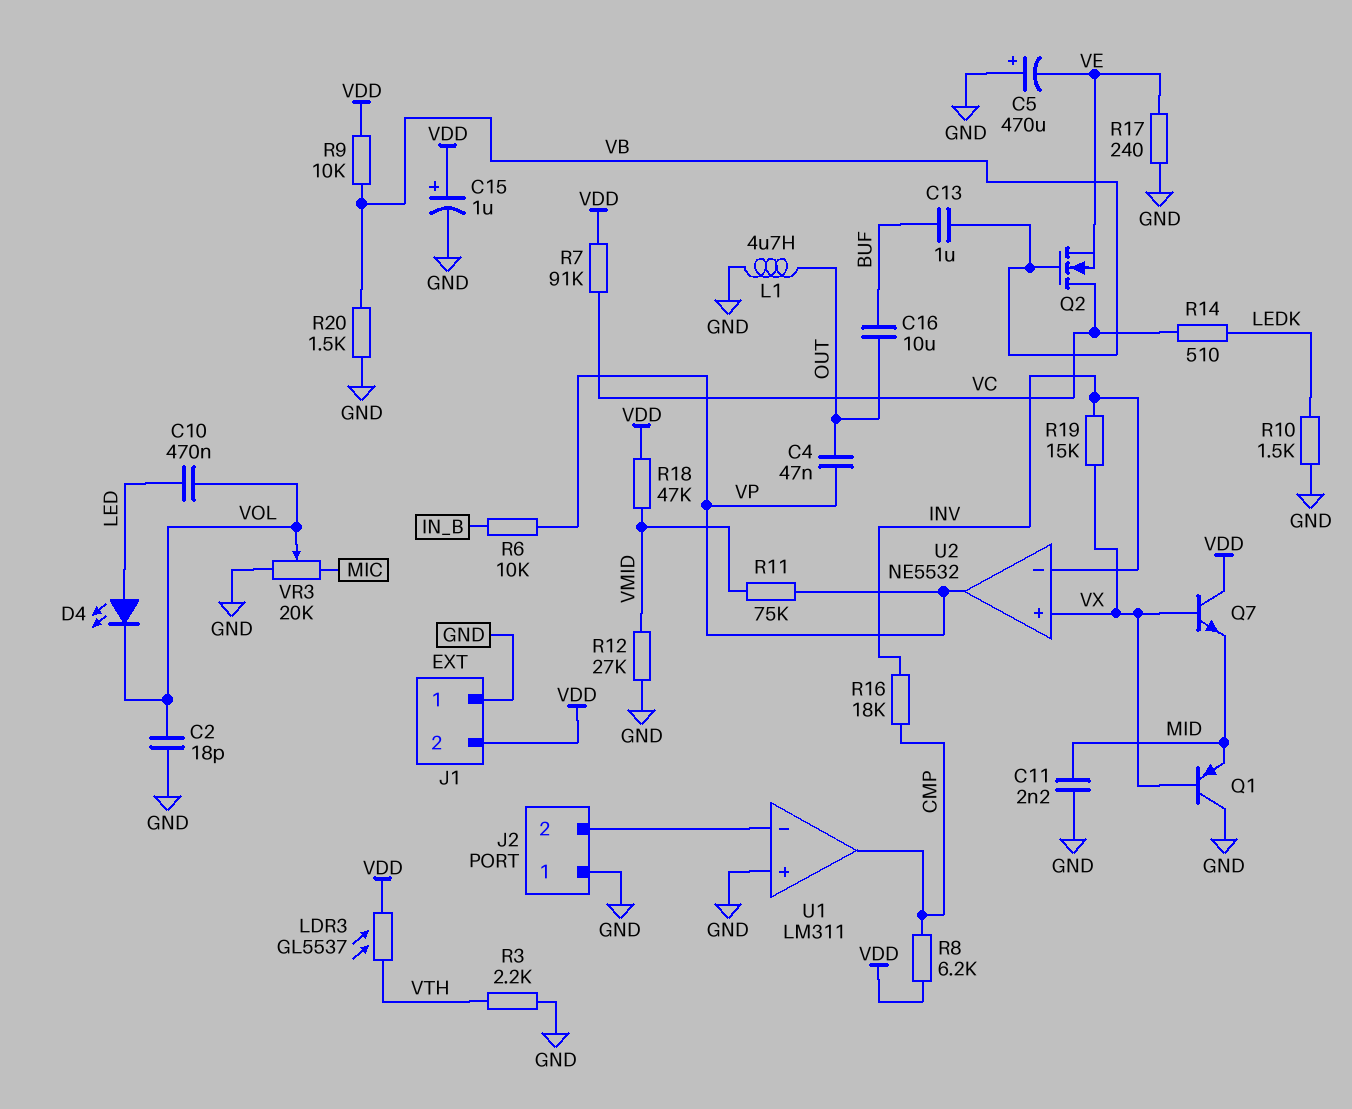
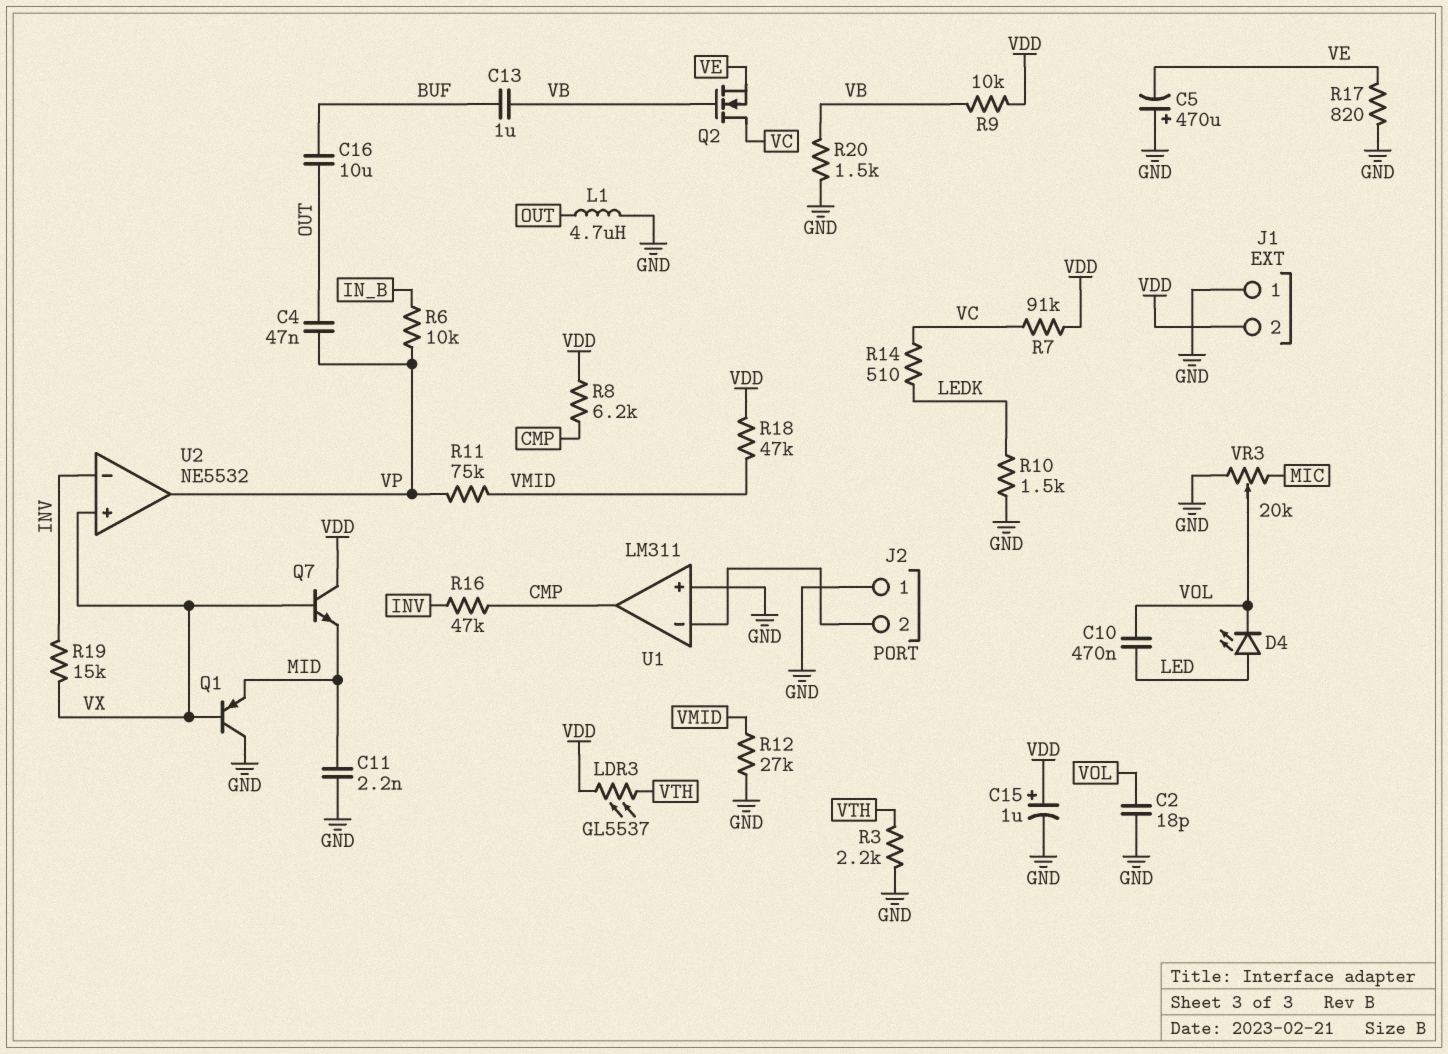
R16: 18k (CMP, INV) -> 47k (CMP, INV)
R17: 240 (GND, VE) -> 820 (GND, VE)

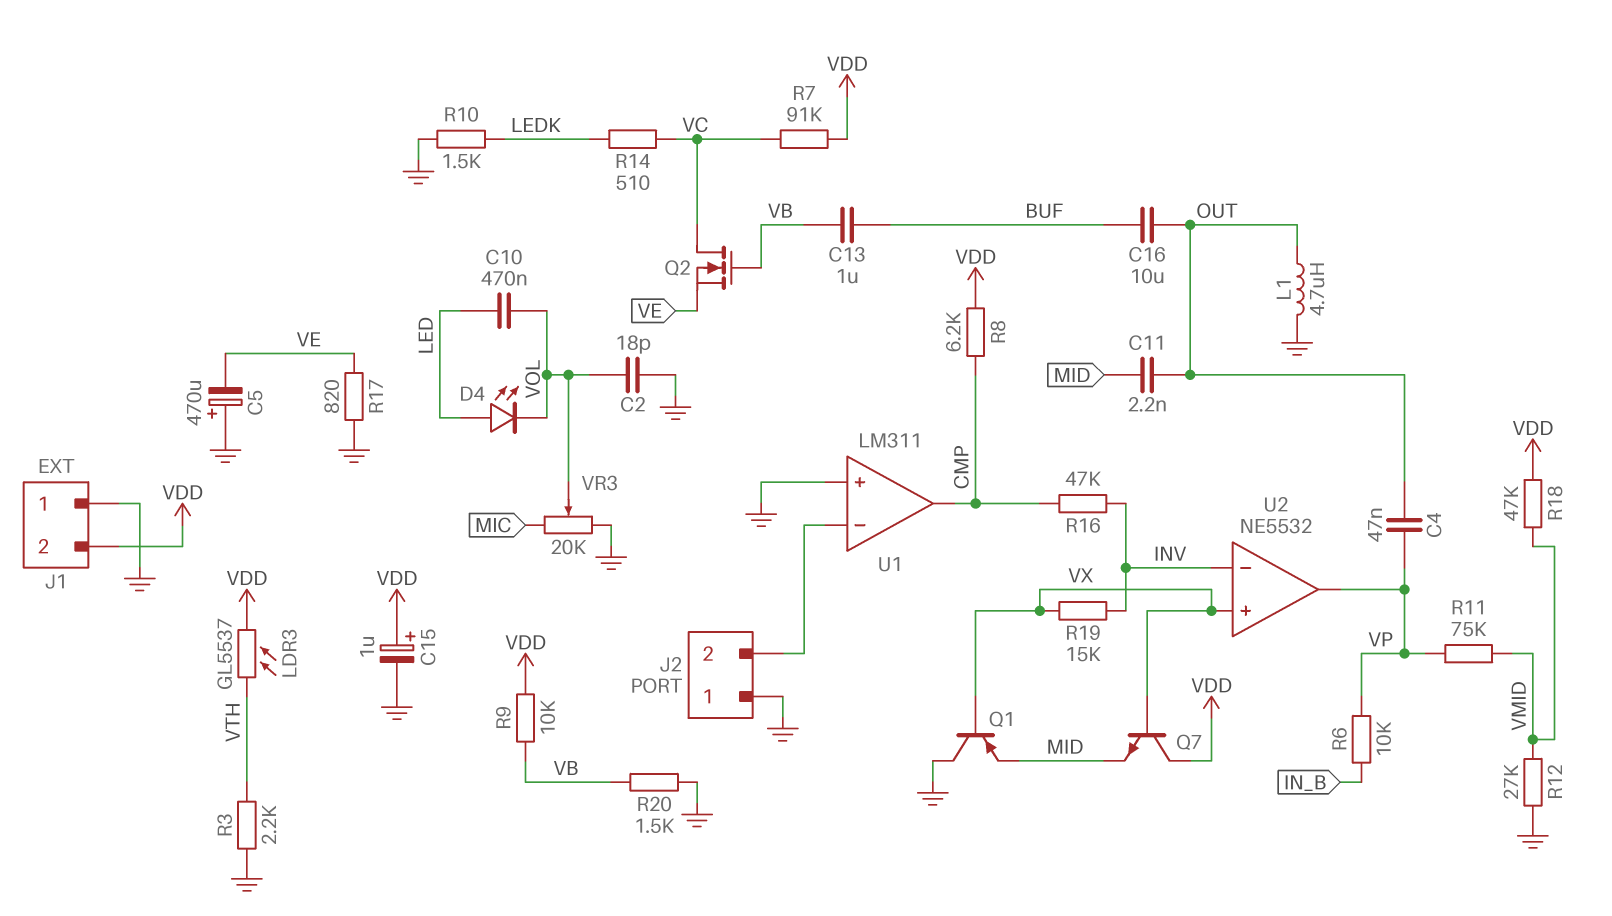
C11: 2.2nF (GND, MID) -> 2.2nF (MID, OUT)

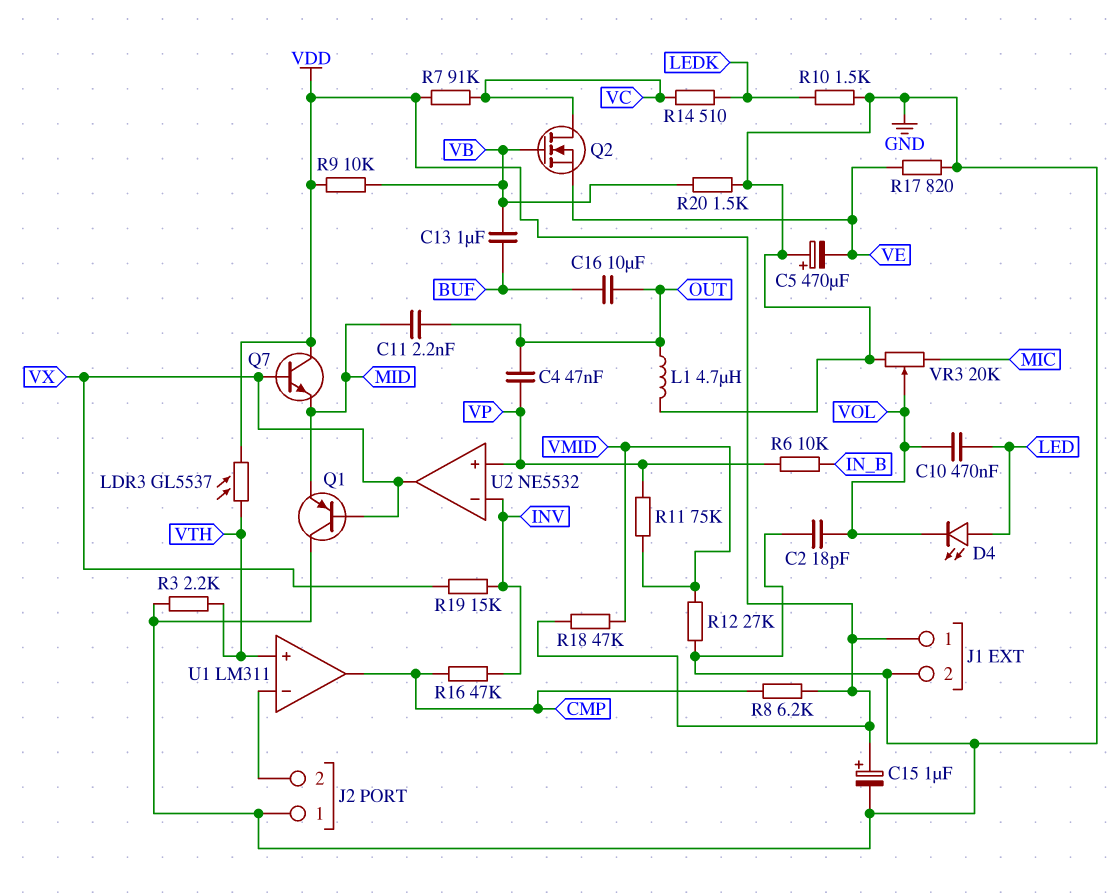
J1 pin 1: GND -> VDD
J1 pin 2: VDD -> GND
U1 pin in+: GND -> VTH
U2 pin in+: VX -> VP
U2 pin out: VP -> VX

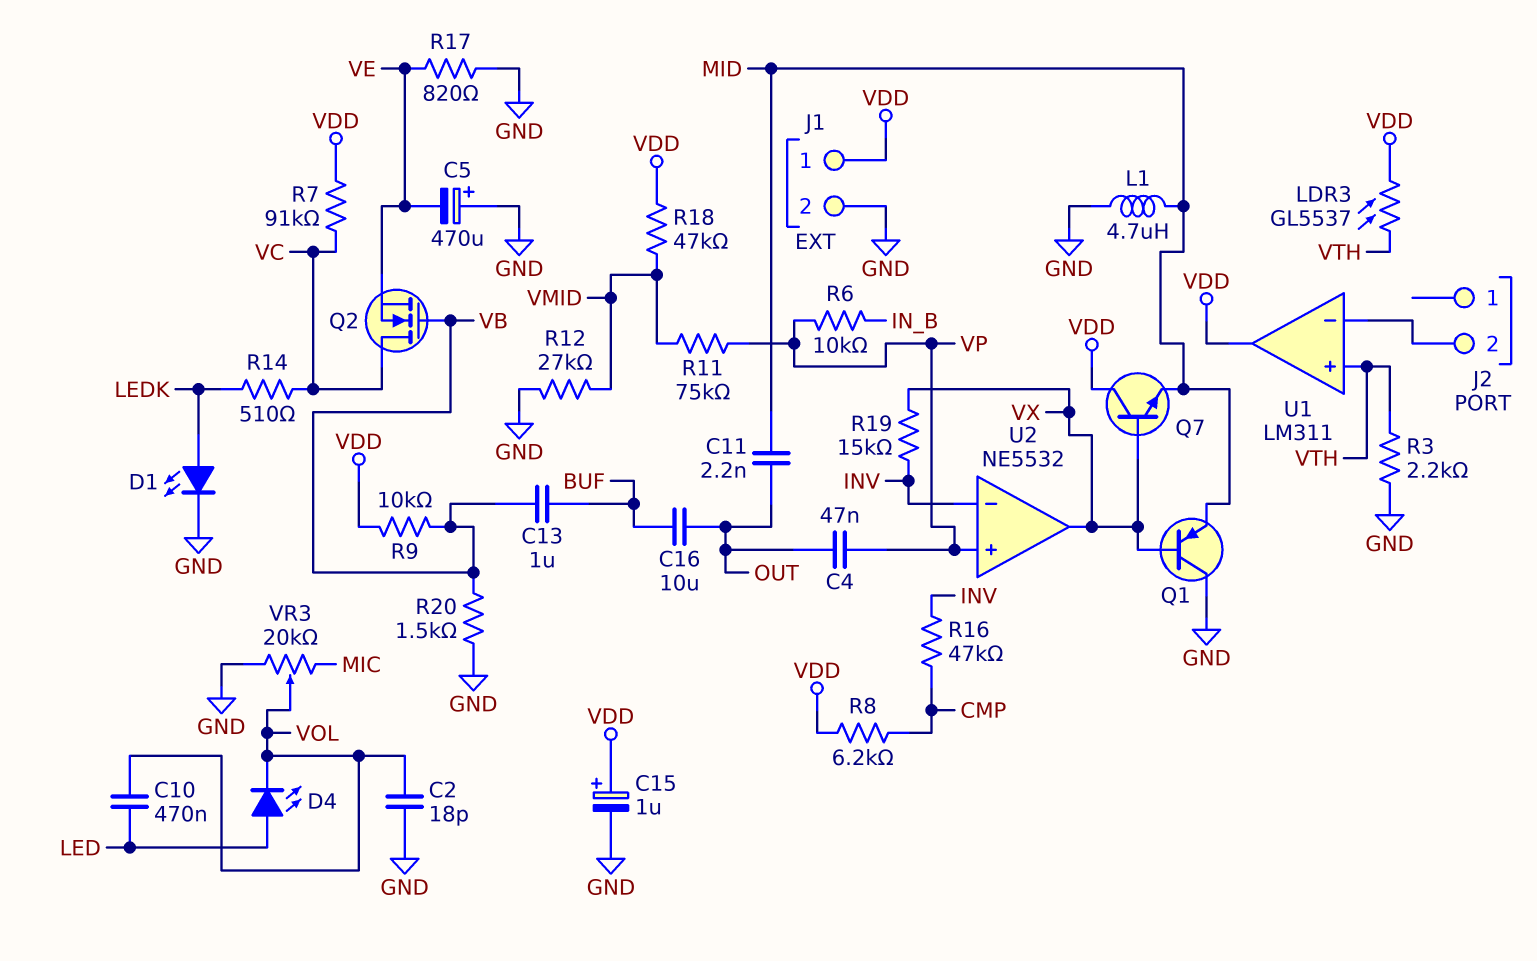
D1: none -> LED (A LEDK, K GND)
J2 pin 1: GND -> none
L1: 4.7uH (GND, OUT) -> 4.7uH (GND, MID)
R10: 1.5k (GND, LEDK) -> none
U1 pin out: CMP -> VDD

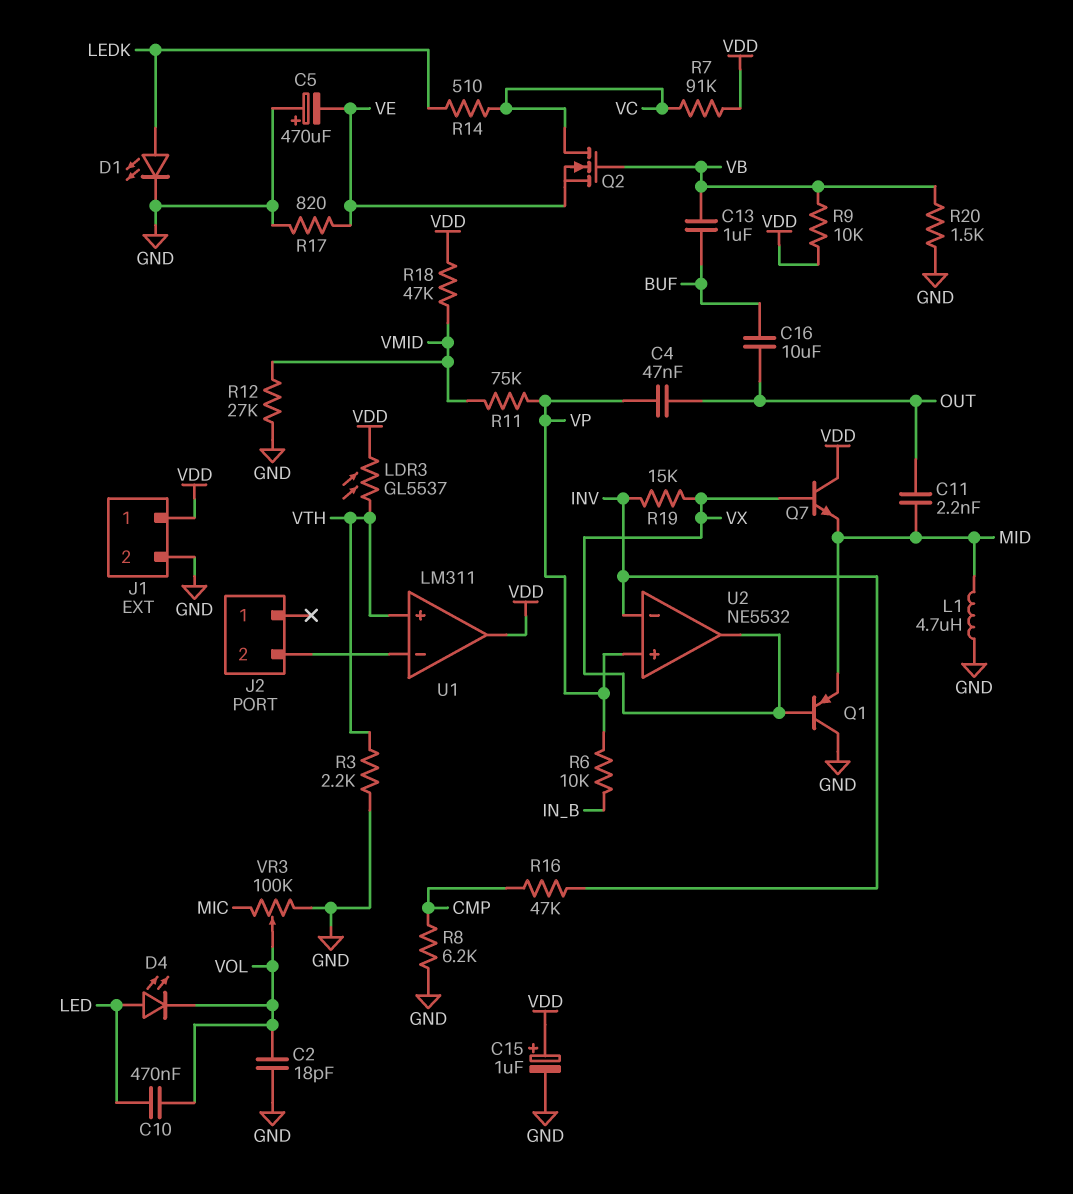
R8: 6.2k (CMP, VDD) -> 6.2k (CMP, GND)
VR3: 20k (GND, MIC, wiper VOL) -> 100k (GND, MIC, wiper VOL)

